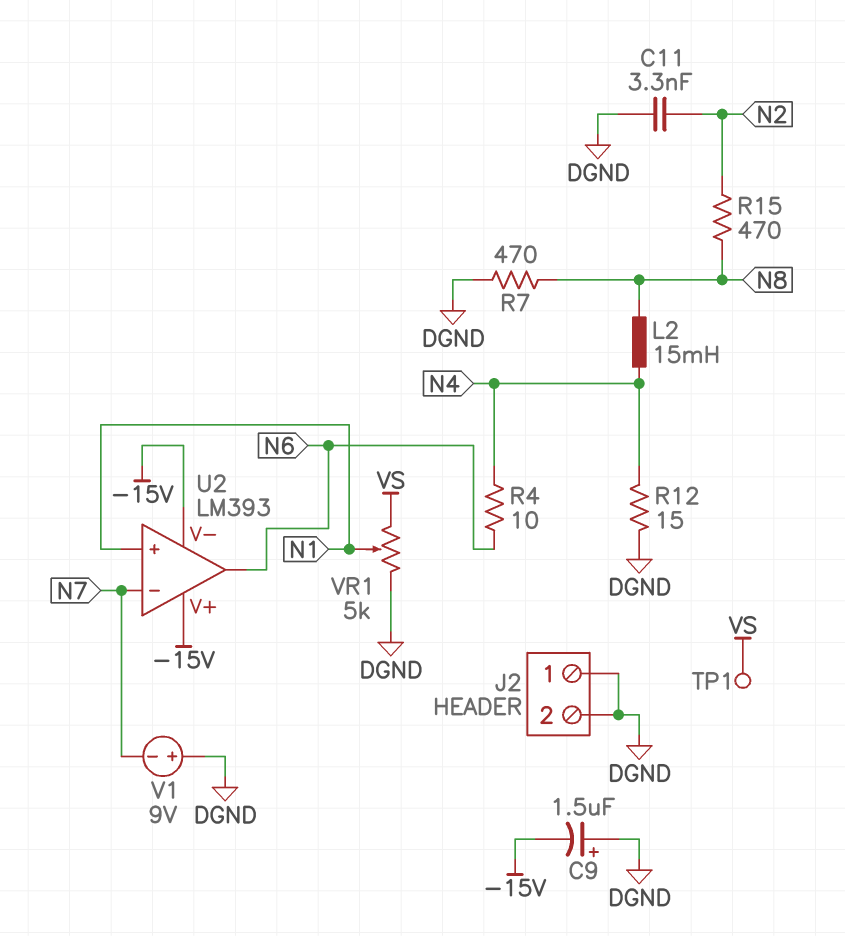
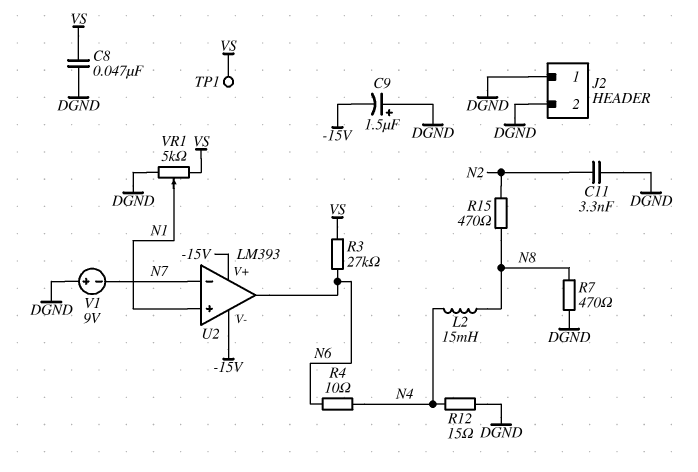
C8: none -> 47nF (DGND, VS)
R3: none -> 27k (N6, VS)

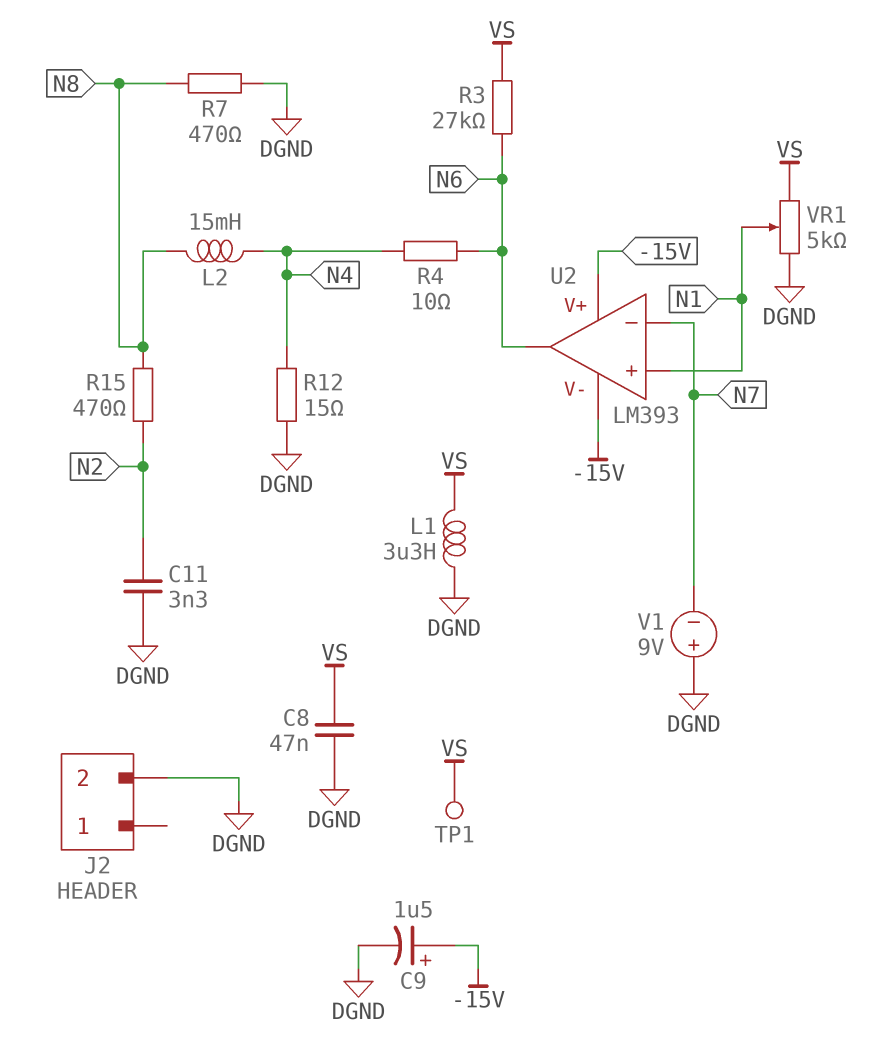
C9: 1.5uF (plus DGND, minus -15V) -> 1.5uF (plus -15V, minus DGND)
J2 pin 1: DGND -> none
L1: none -> 3.3uH (DGND, VS)

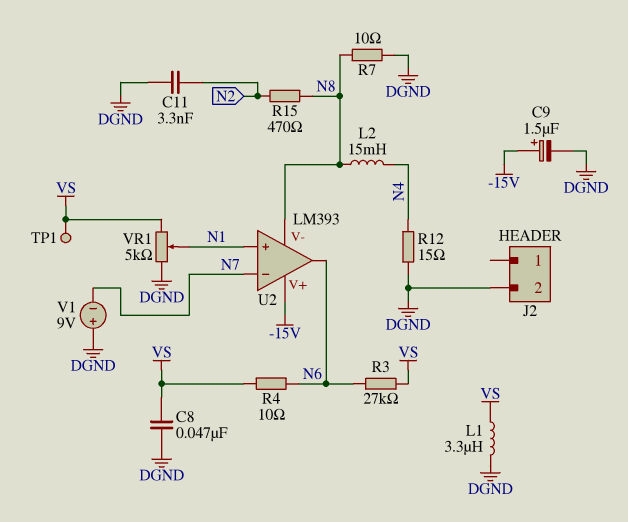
R4: 10 (N4, N6) -> 10 (N6, VS)
R7: 470 (DGND, N8) -> 10 (DGND, N8)
U2 pin V-: -15V -> N8

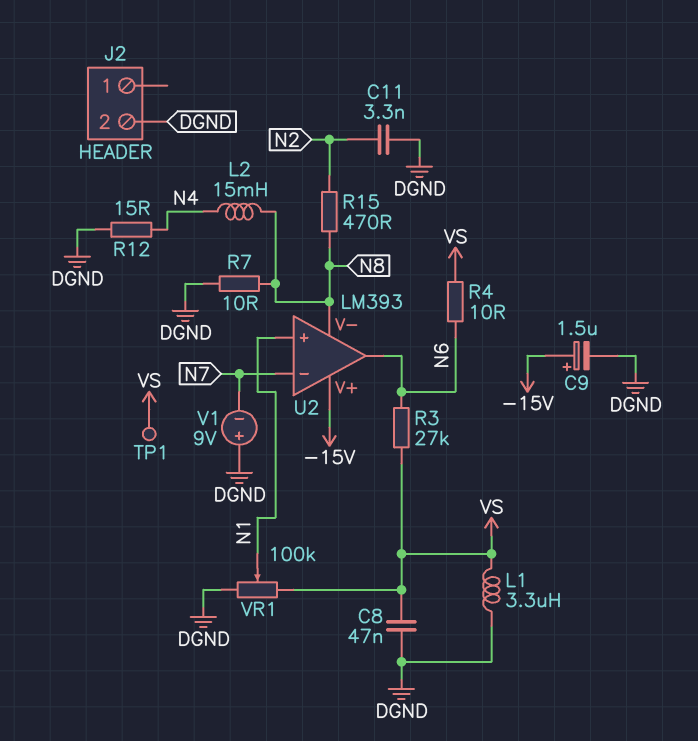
VR1: 5k (DGND, VS, wiper N1) -> 100k (DGND, VS, wiper N1)

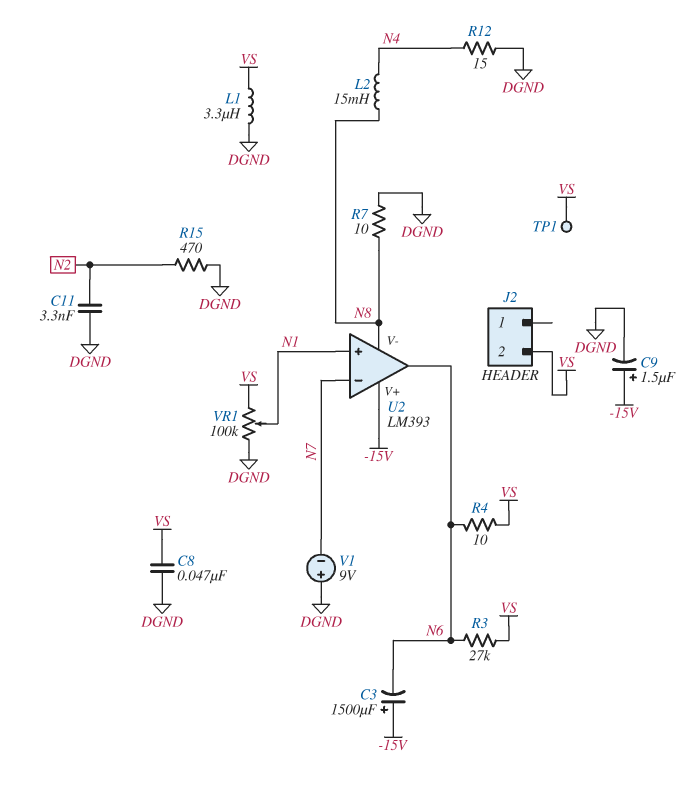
C3: none -> 1500uF (plus -15V, minus N6)
J2 pin 2: DGND -> VS
R15: 470 (N2, N8) -> 470 (DGND, N2)

